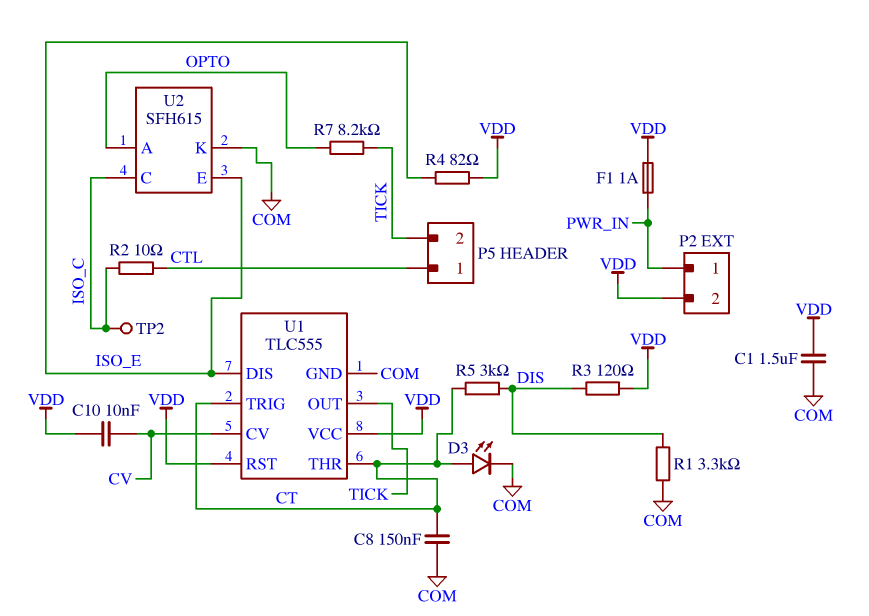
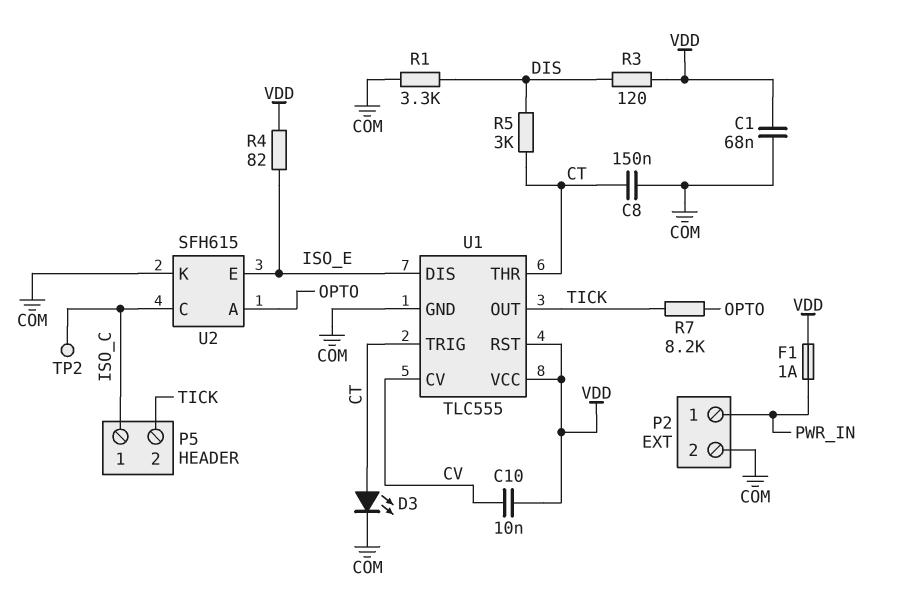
C1: 1.5uF (COM, VDD) -> 68nF (COM, VDD)
P2 pin 2: VDD -> COM
P5 pin 1: CTL -> ISO_C
R2: 10 (CTL, ISO_C) -> none

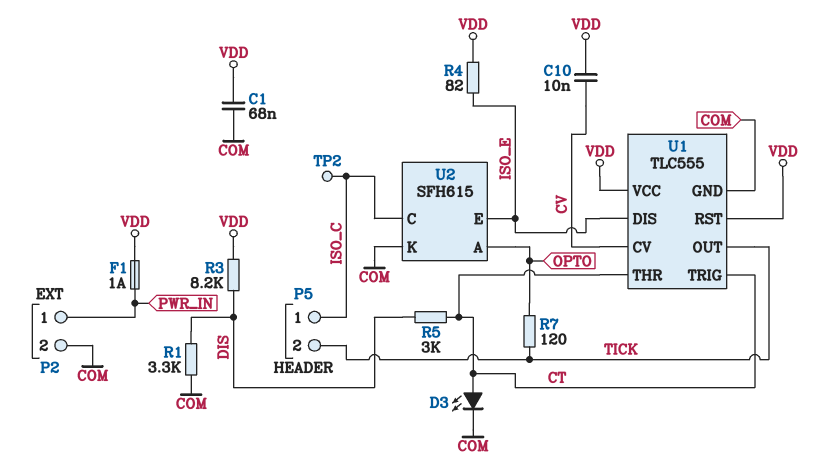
C8: 150nF (COM, CT) -> none
R3: 120 (DIS, VDD) -> 8.2k (DIS, VDD)
R7: 8.2k (OPTO, TICK) -> 120 (OPTO, TICK)

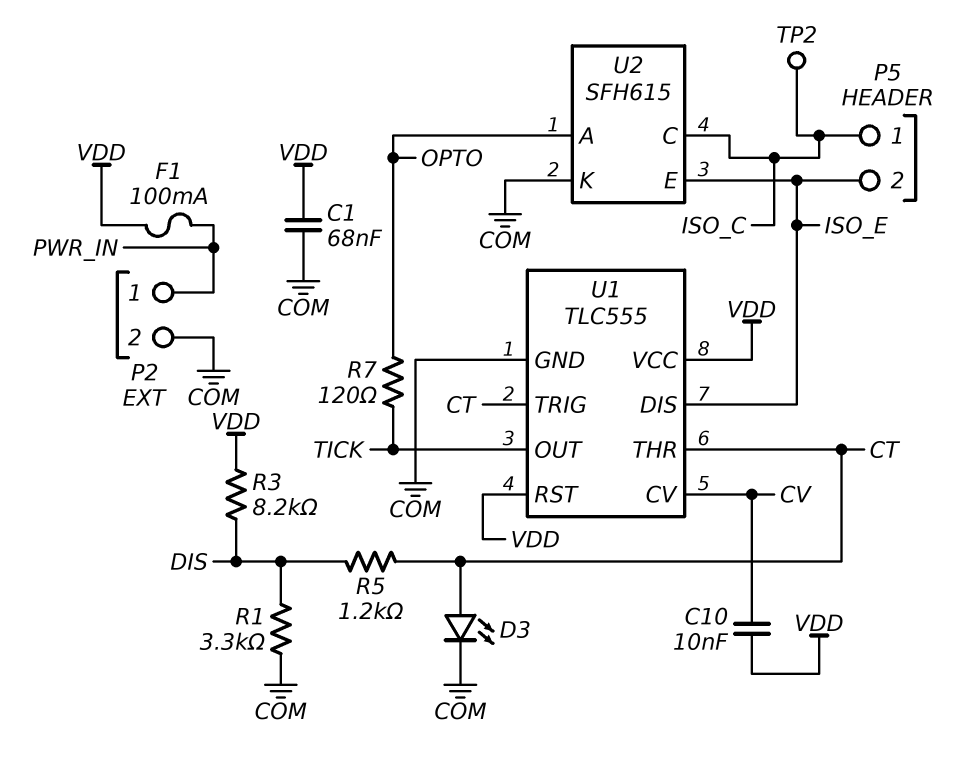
F1: 1A (PWR_IN, VDD) -> 100mA (PWR_IN, VDD)
P5 pin 2: TICK -> ISO_E
R4: 82 (ISO_E, VDD) -> none
R5: 3k (CT, DIS) -> 1.2k (CT, DIS)

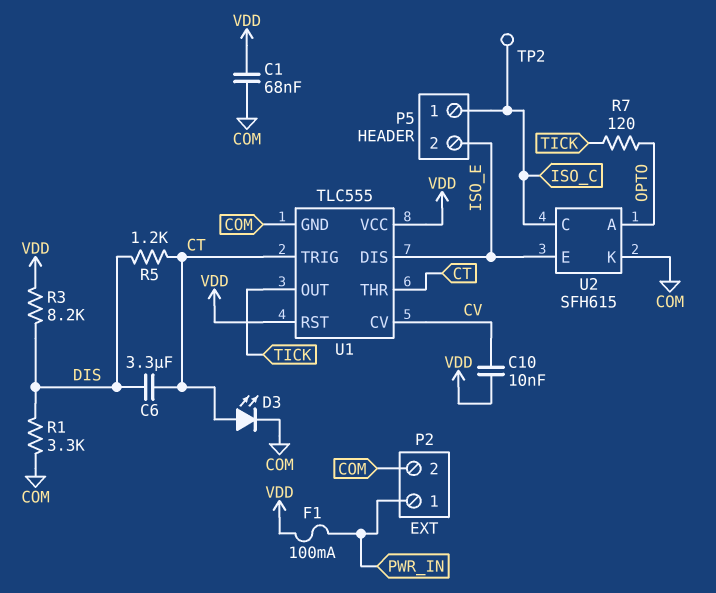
C6: none -> 3.3uF (CT, DIS)

